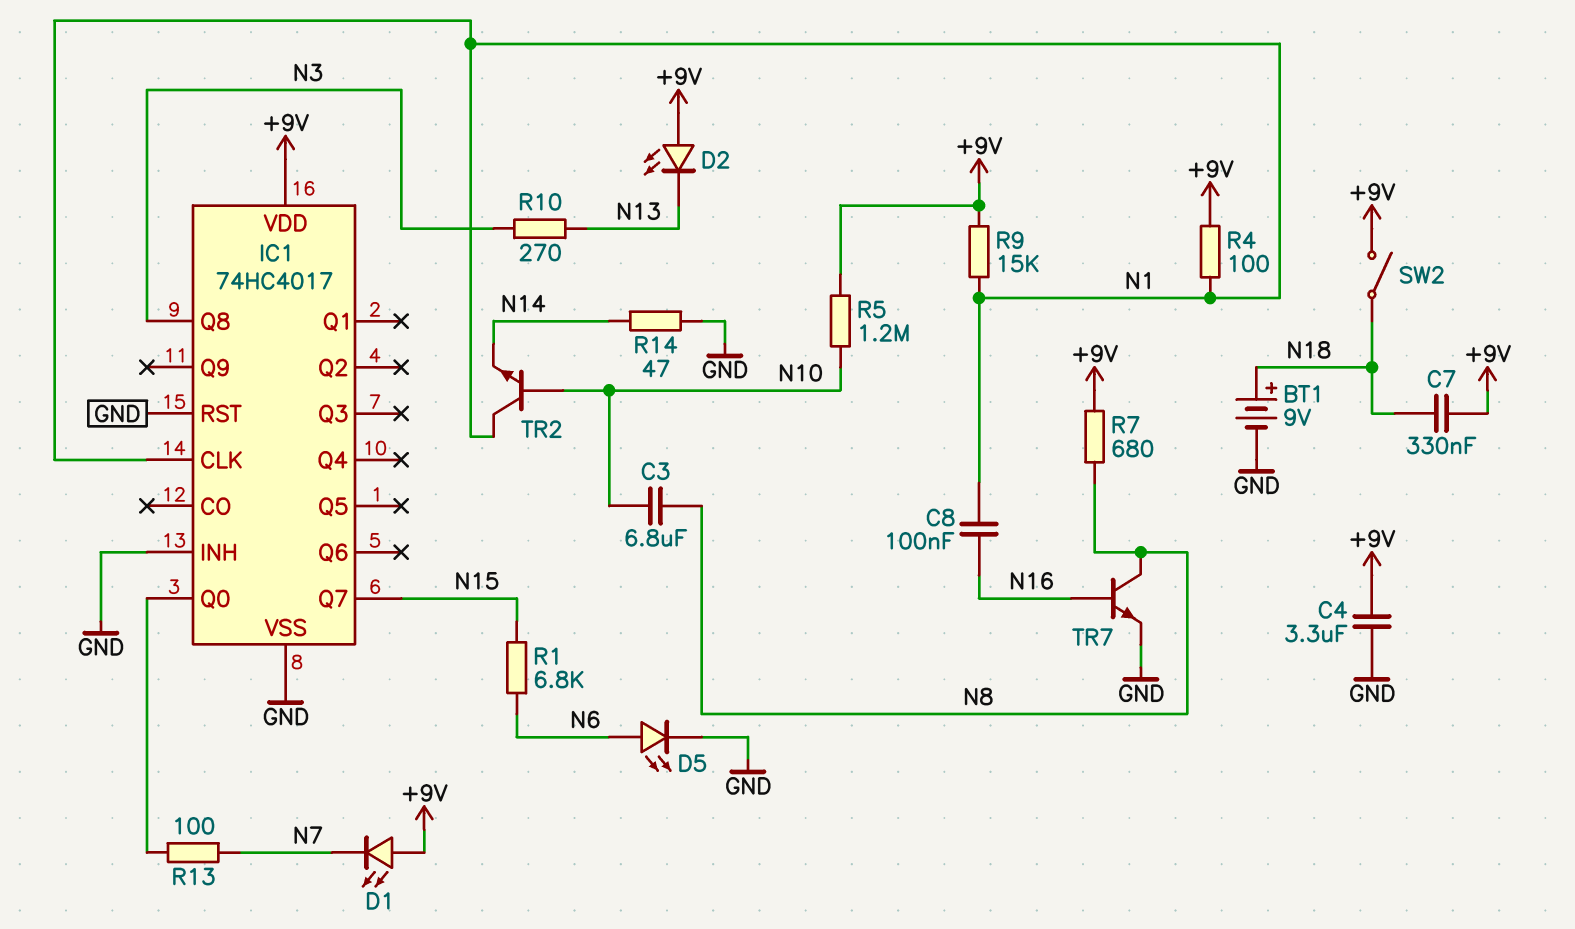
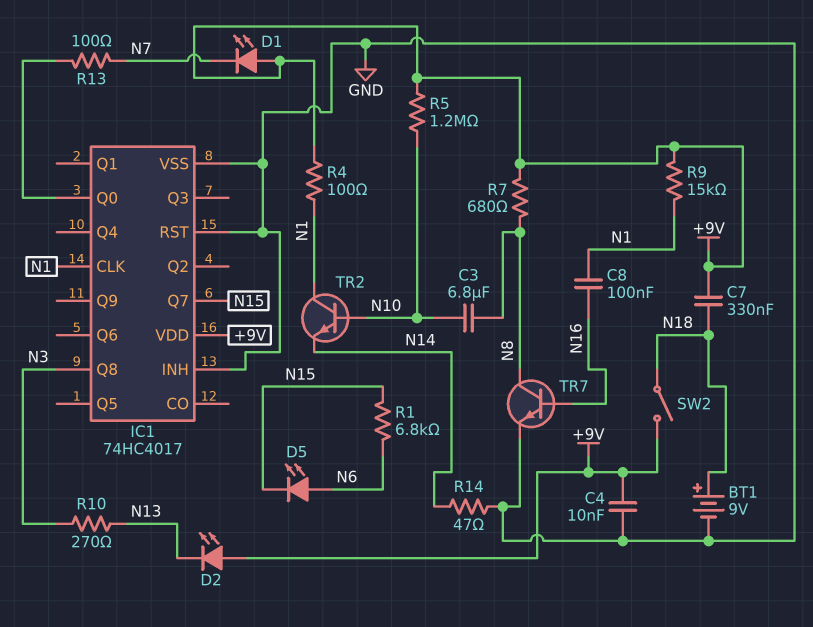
C4: 3.3uF (+9V, GND) -> 10nF (+9V, GND)
D5: LED (A N6, K GND) -> LED (A N6, K N15)

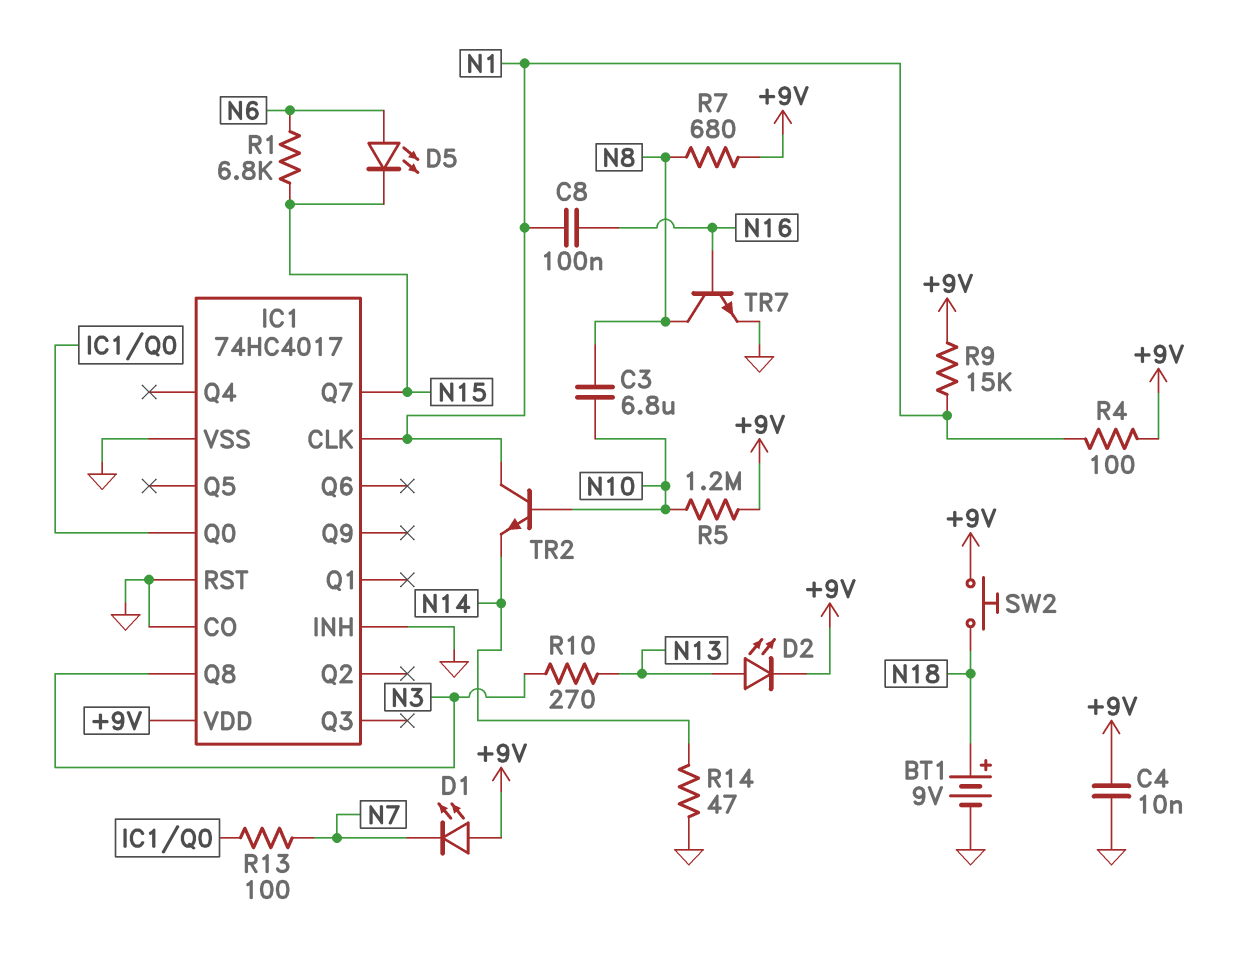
C7: 330nF (+9V, N18) -> none
D2: LED (A +9V, K N13) -> LED (A N13, K +9V)
IC1 pin CO: none -> GND
SW2: switch (+9V, N18) -> button (+9V, N18)

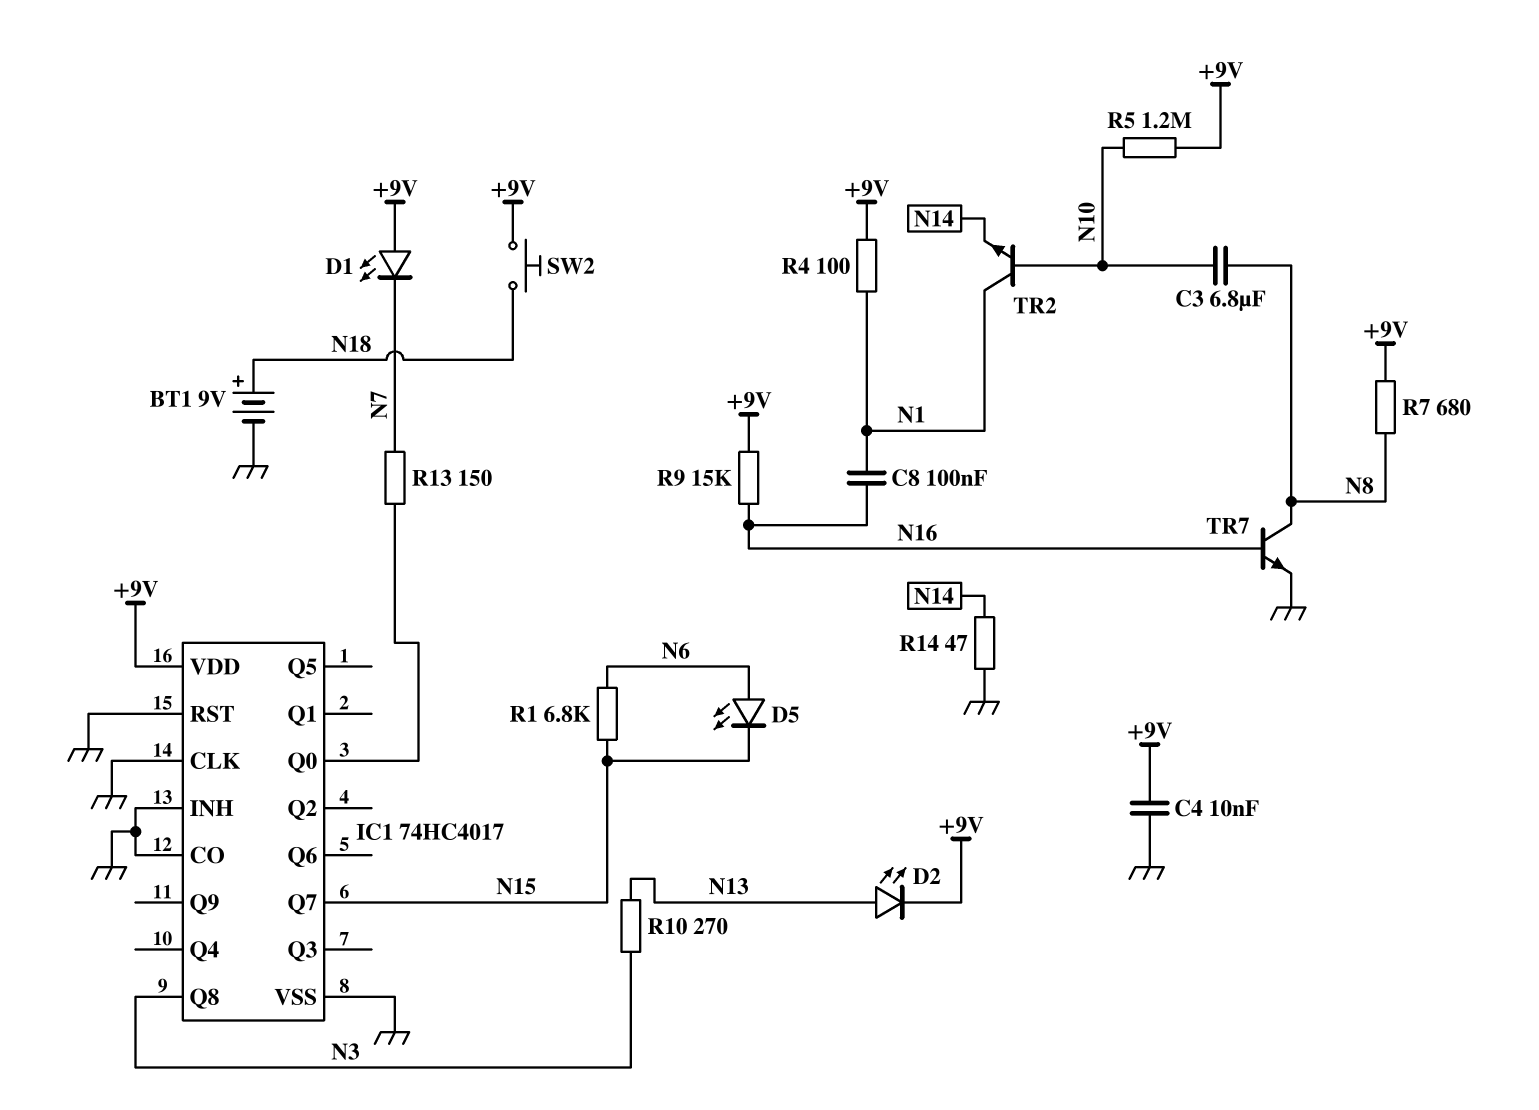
IC1 pin CLK: N1 -> GND
R9: 15k (+9V, N1) -> 15k (+9V, N16)
R13: 100 (IC1/Q0, N7) -> 150 (IC1/Q0, N7)

